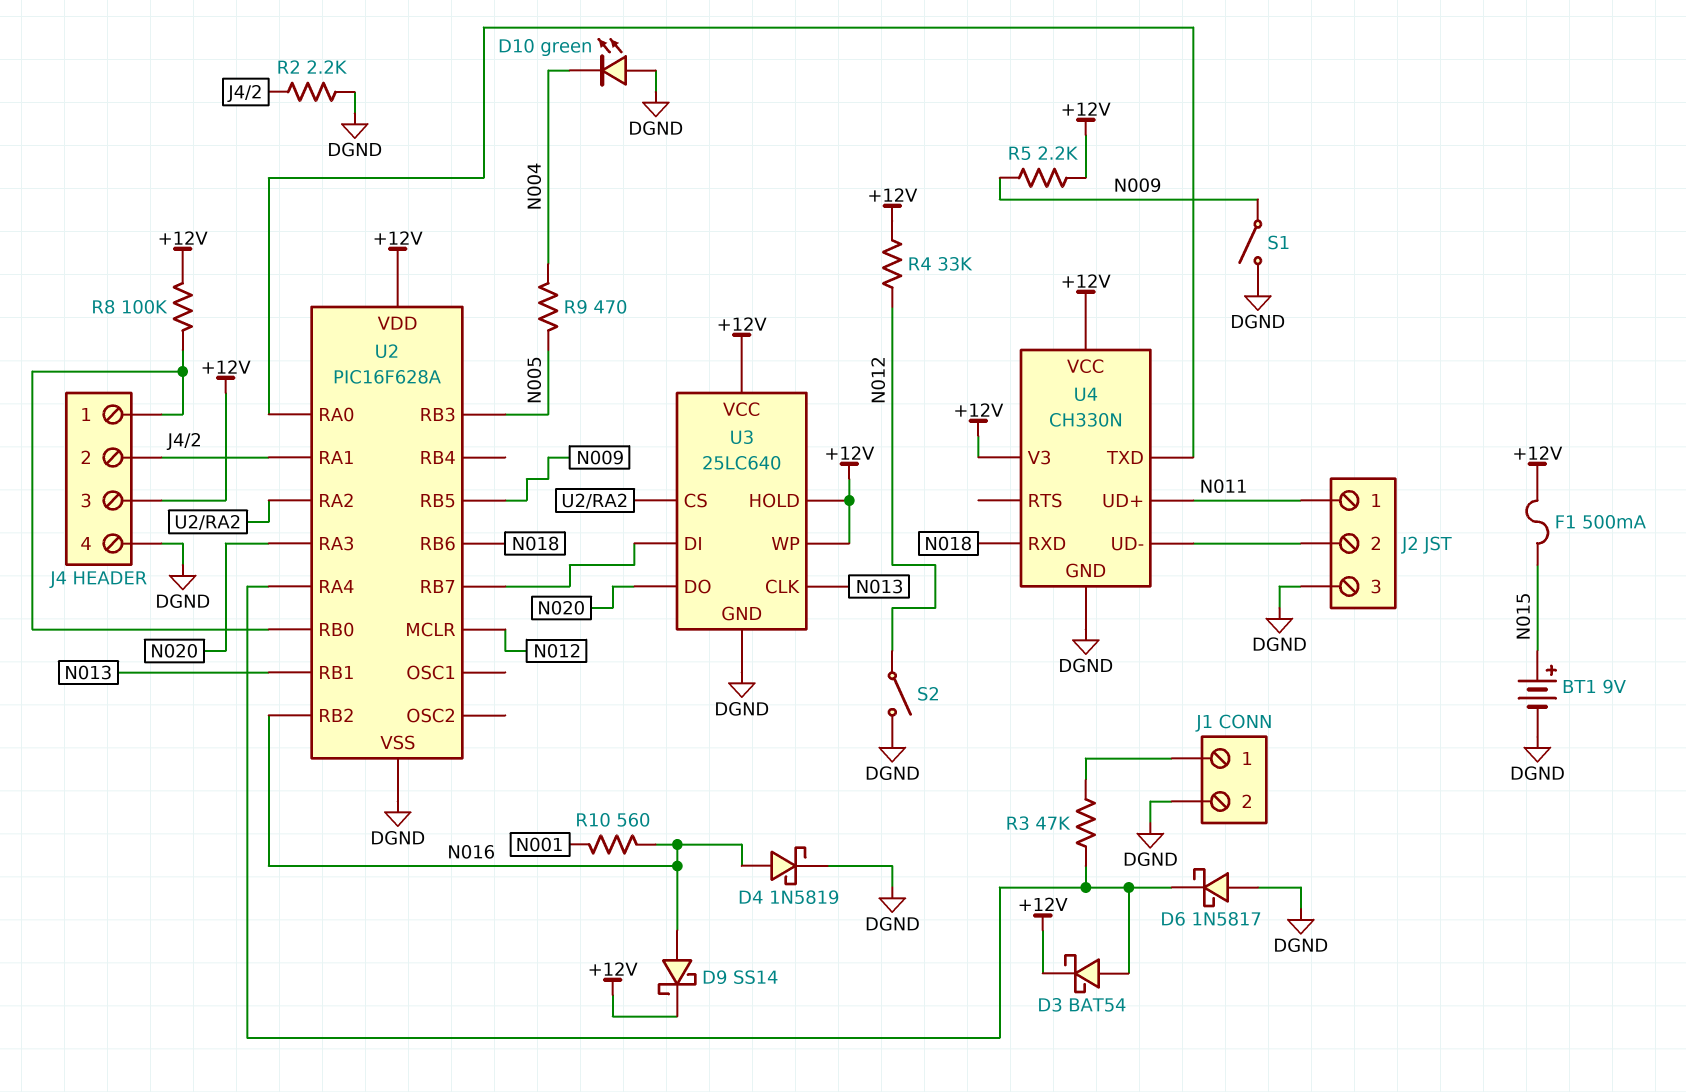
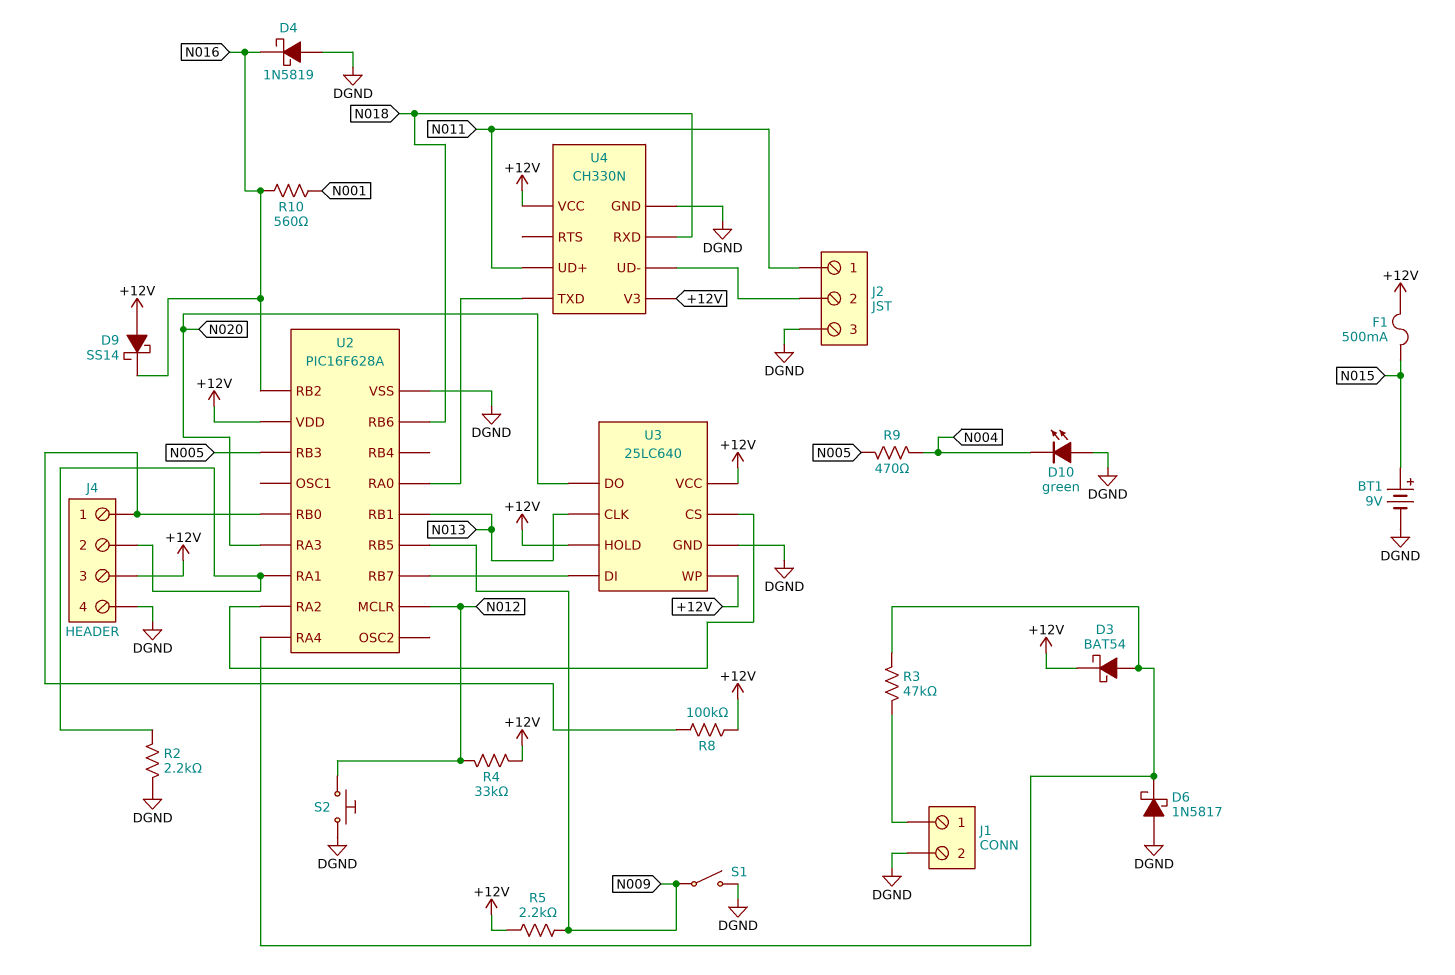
D4: schottky 1N5819 (A N016, K DGND) -> schottky 1N5819 (A DGND, K N016)
D9: schottky SS14 (A N016, K +12V) -> schottky SS14 (A +12V, K N016)
S2: switch (DGND, N012) -> button (DGND, N012)

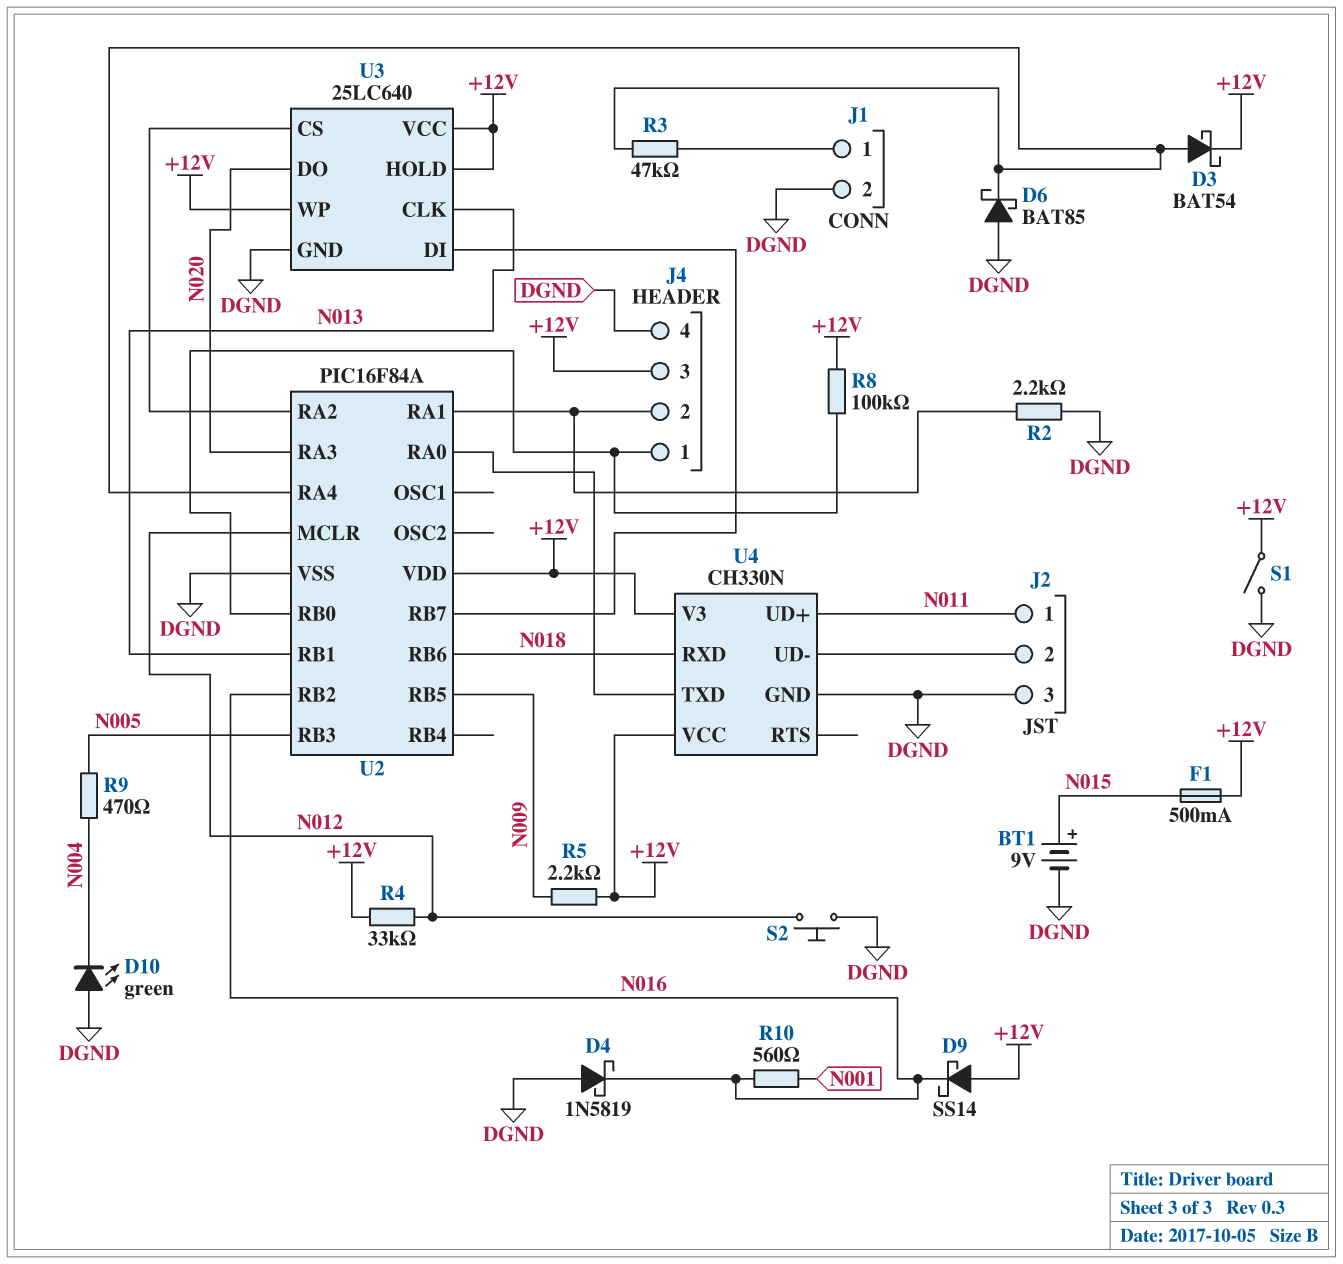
D6: schottky 1N5817 (A DGND, K U2/RA4) -> schottky BAT85 (A DGND, K U2/RA4)
S1: switch (DGND, N009) -> switch (+12V, DGND)
U2: PIC16F628A -> PIC16F84A

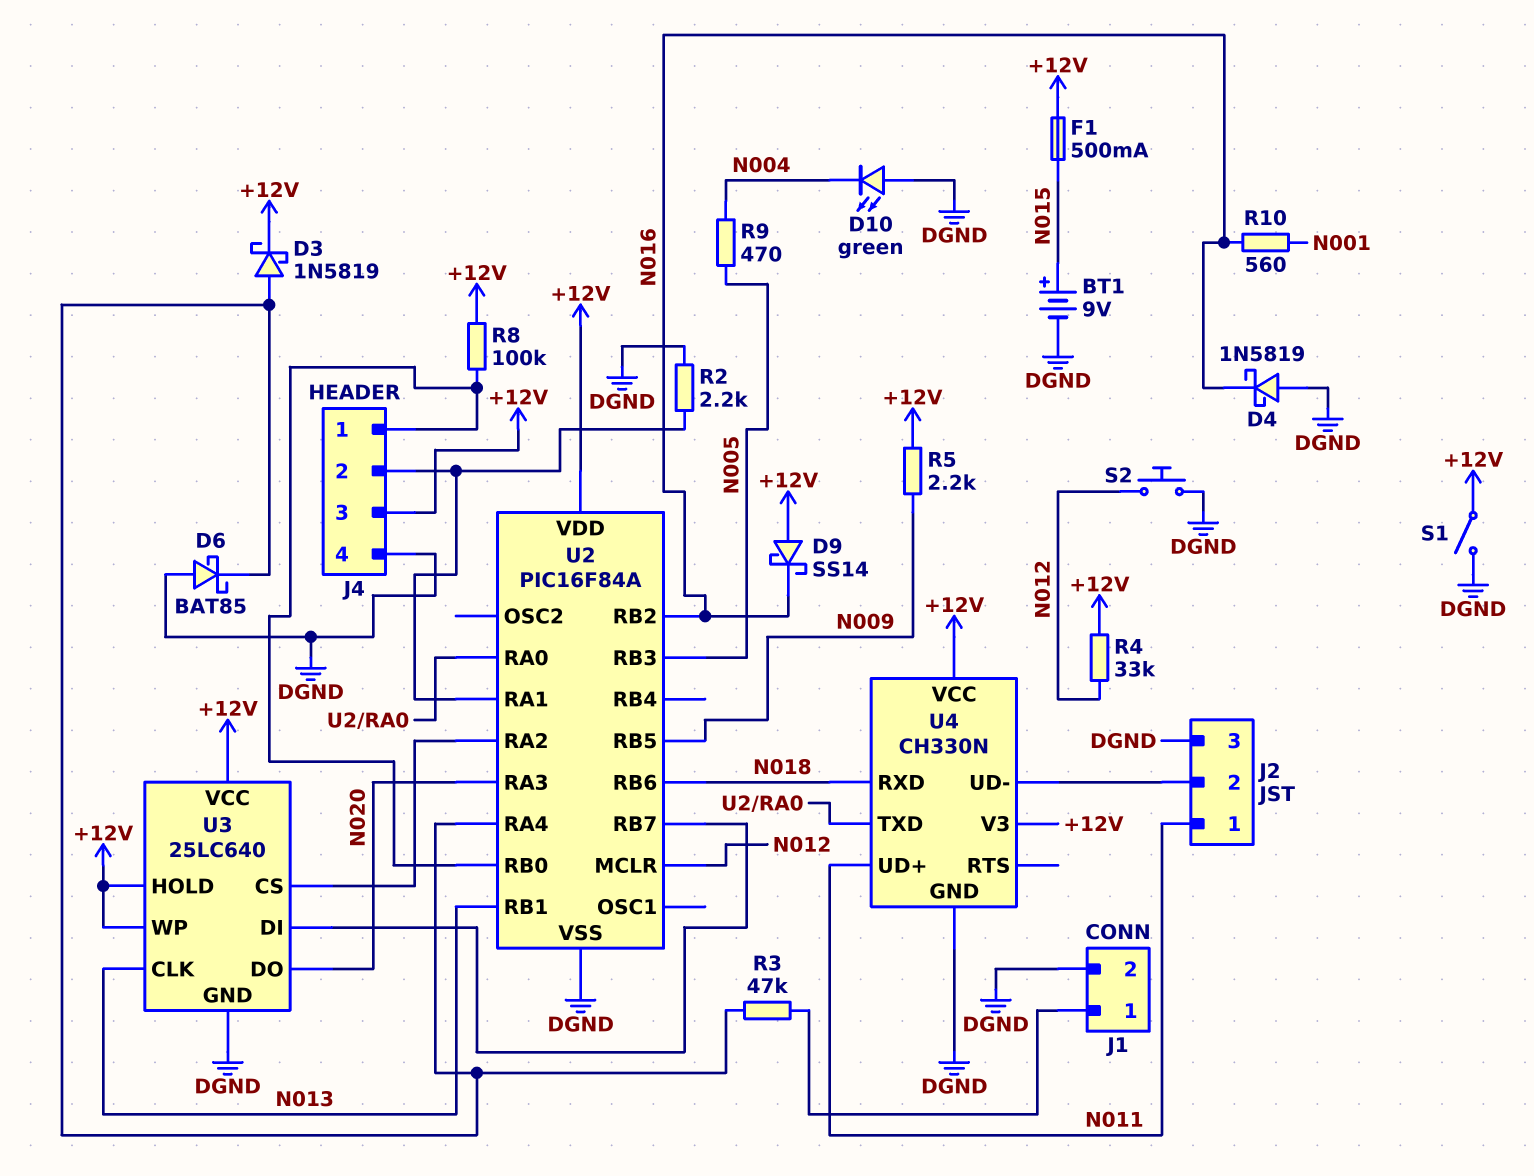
D3: schottky BAT54 (A U2/RA4, K +12V) -> schottky 1N5819 (A U2/RA4, K +12V)

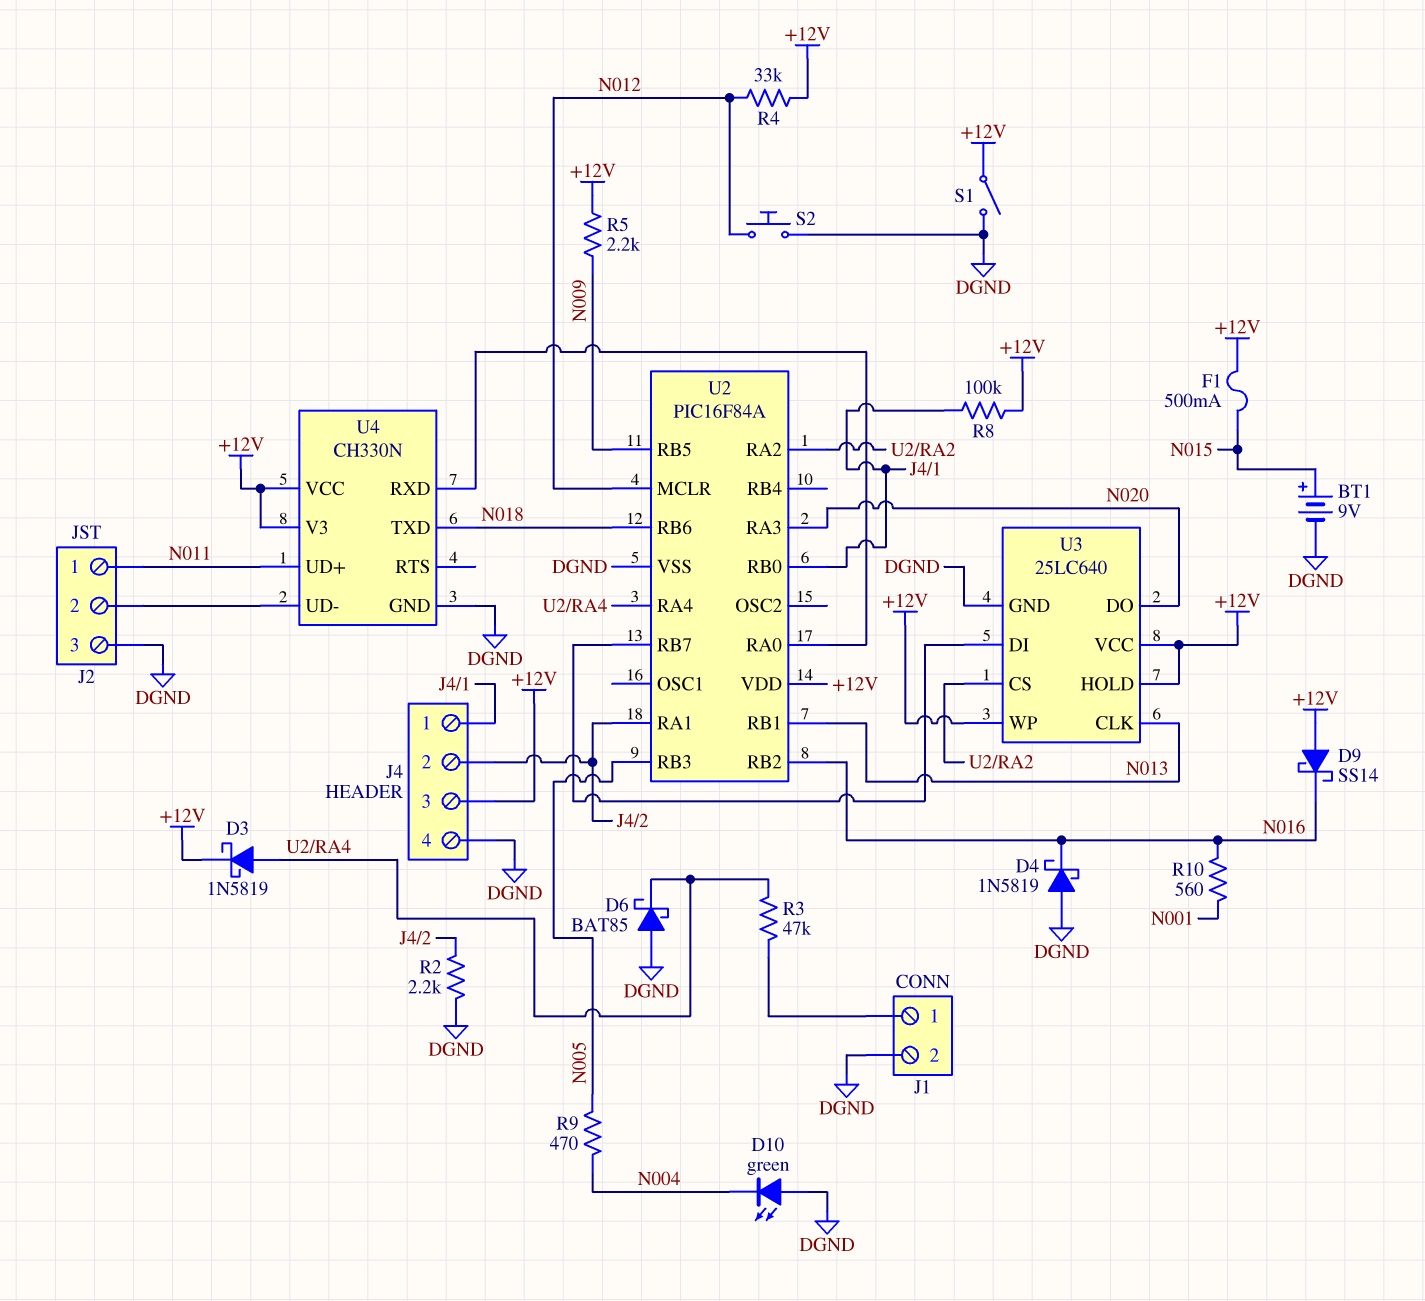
U4 pin RXD: N018 -> U2/RA0
U4 pin TXD: U2/RA0 -> N018

